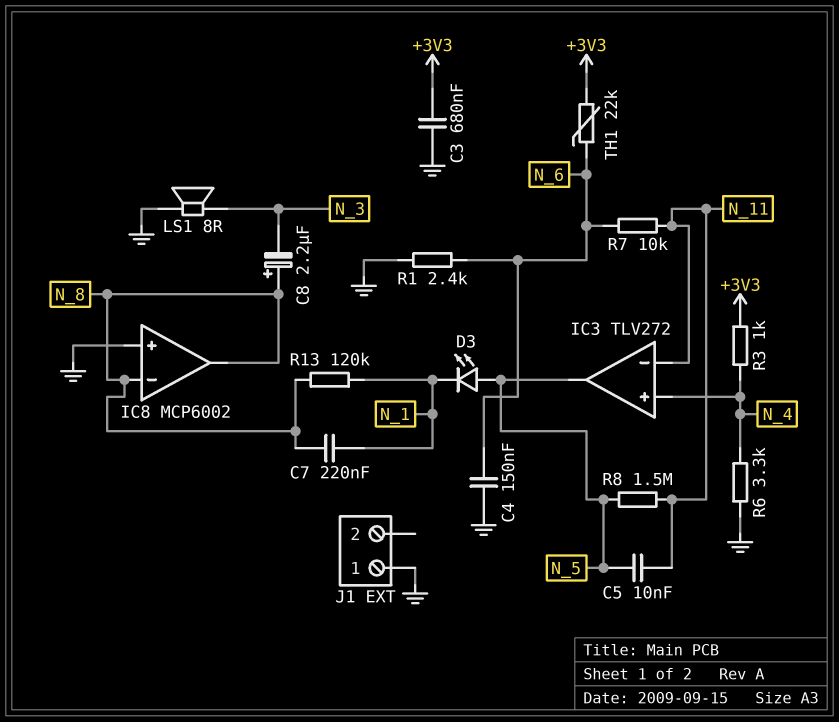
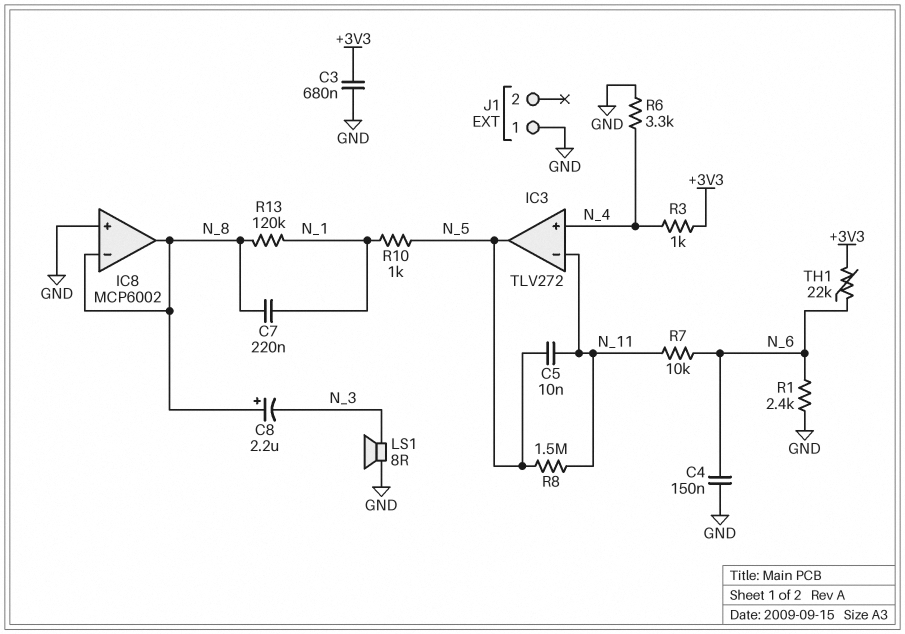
D3: LED (A N_5, K N_1) -> none
R10: none -> 1k (N_1, N_5)

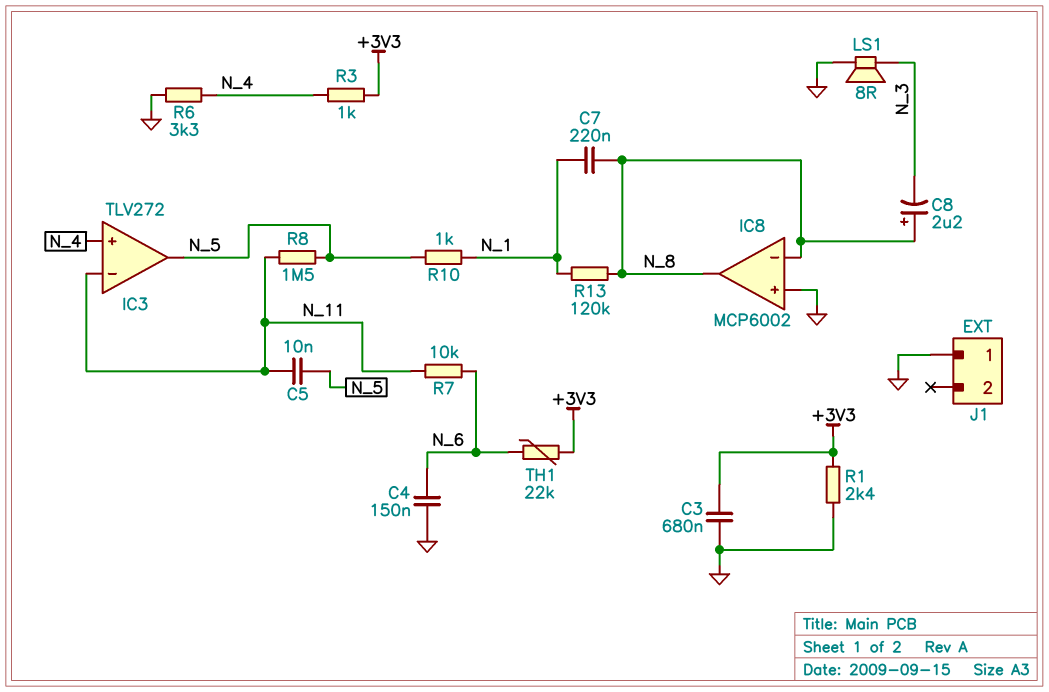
R1: 2.4k (GND, N_6) -> 2.4k (+3V3, GND)

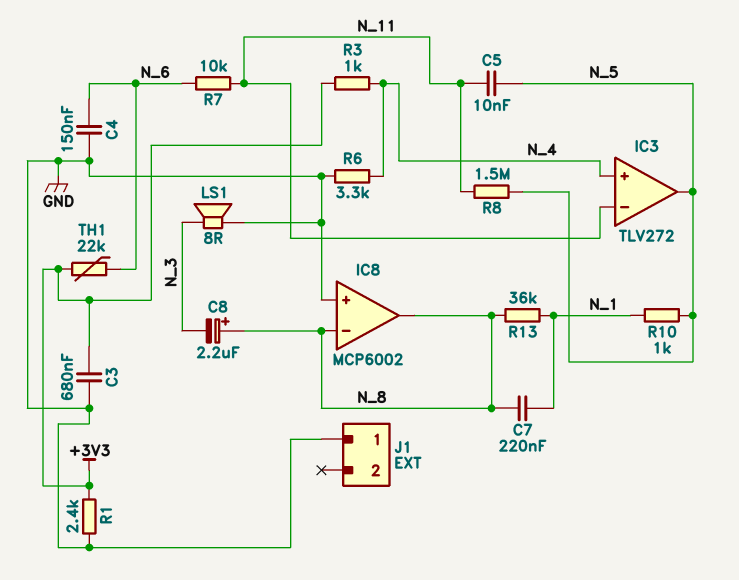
R13: 120k (N_1, N_8) -> 36k (N_1, N_8)

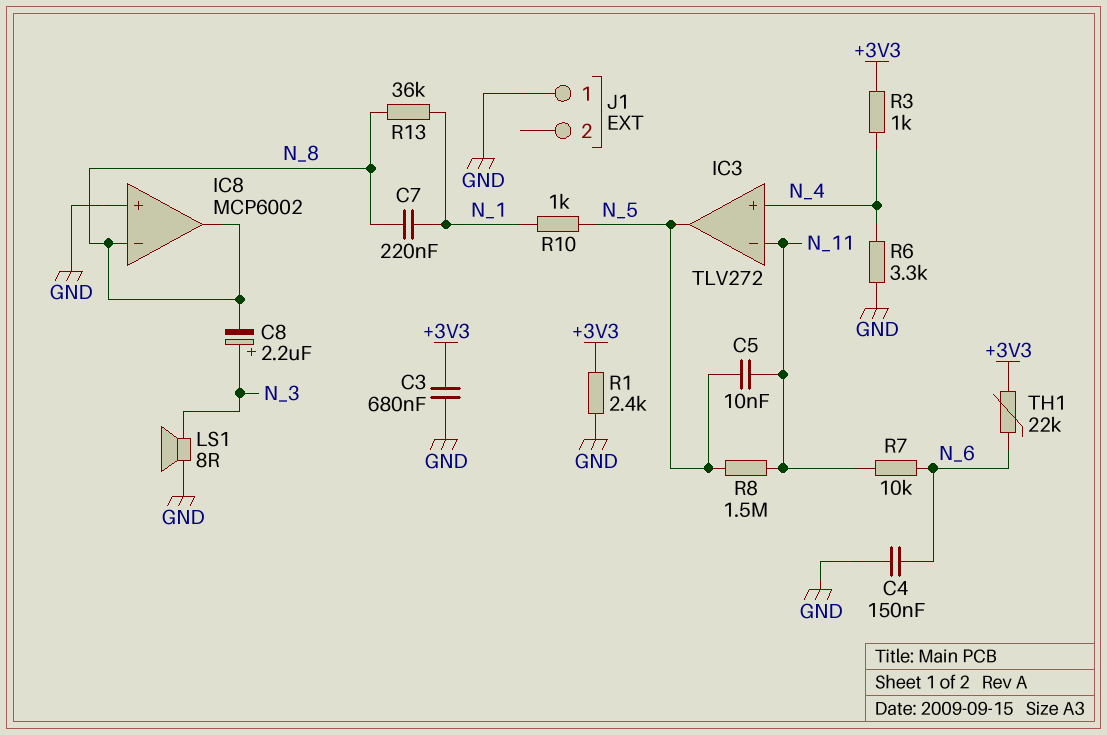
C8: 2.2uF (plus N_8, minus N_3) -> 2.2uF (plus N_3, minus N_8)

